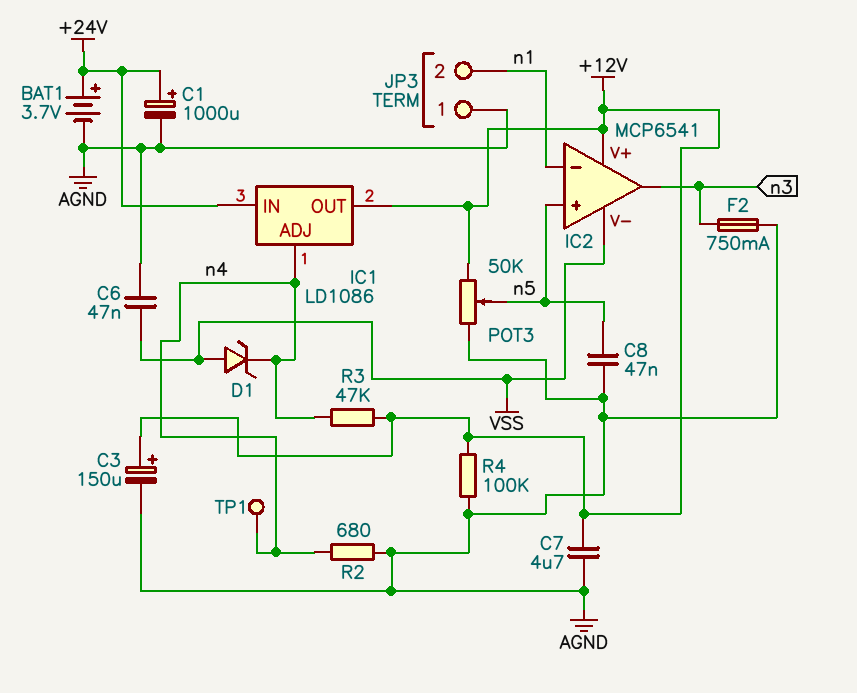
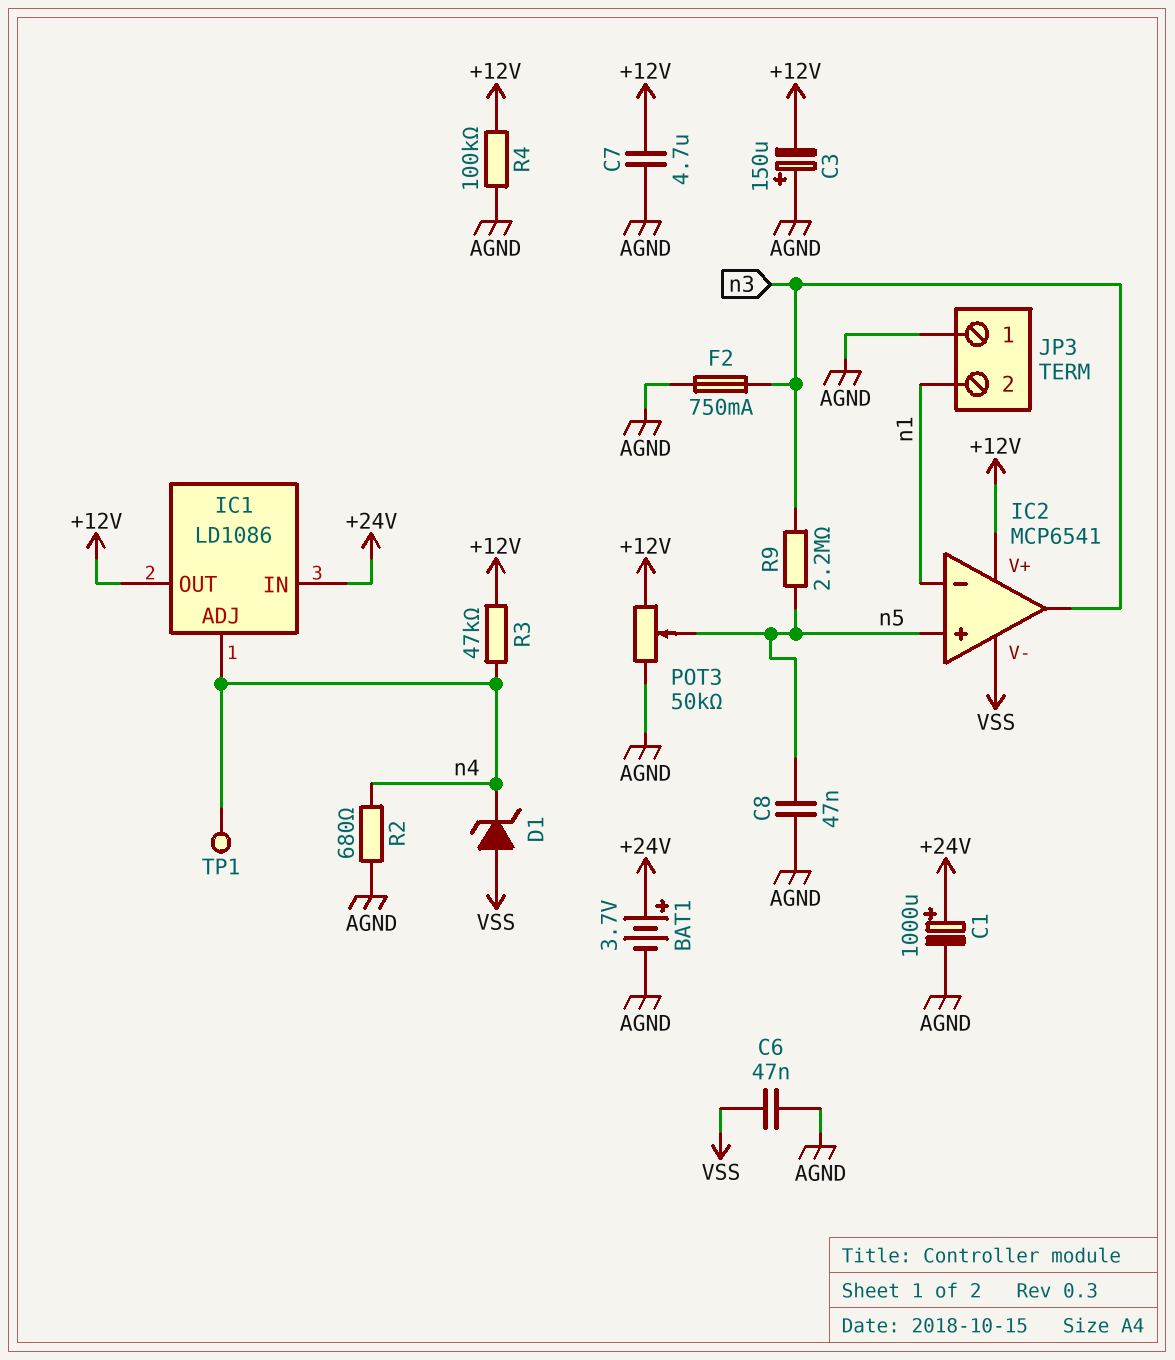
C3: 150uF (plus +12V, minus AGND) -> 150uF (plus AGND, minus +12V)
R9: none -> 2.2M (n3, n5)

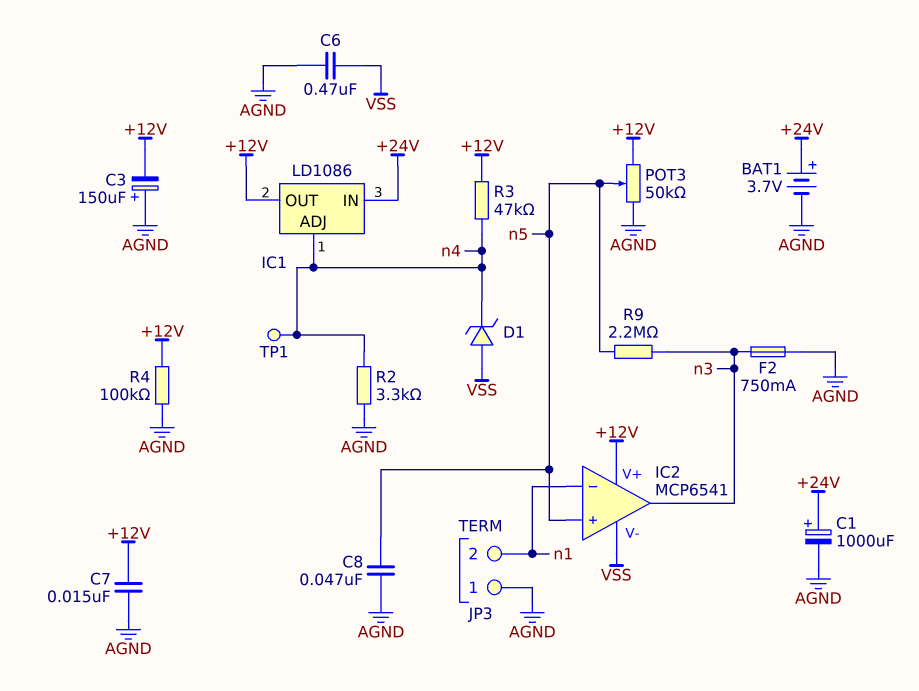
C6: 47nF (AGND, VSS) -> 470nF (AGND, VSS)
C7: 4.7uF (+12V, AGND) -> 15nF (+12V, AGND)
R2: 680 (AGND, n4) -> 3.3k (AGND, n4)

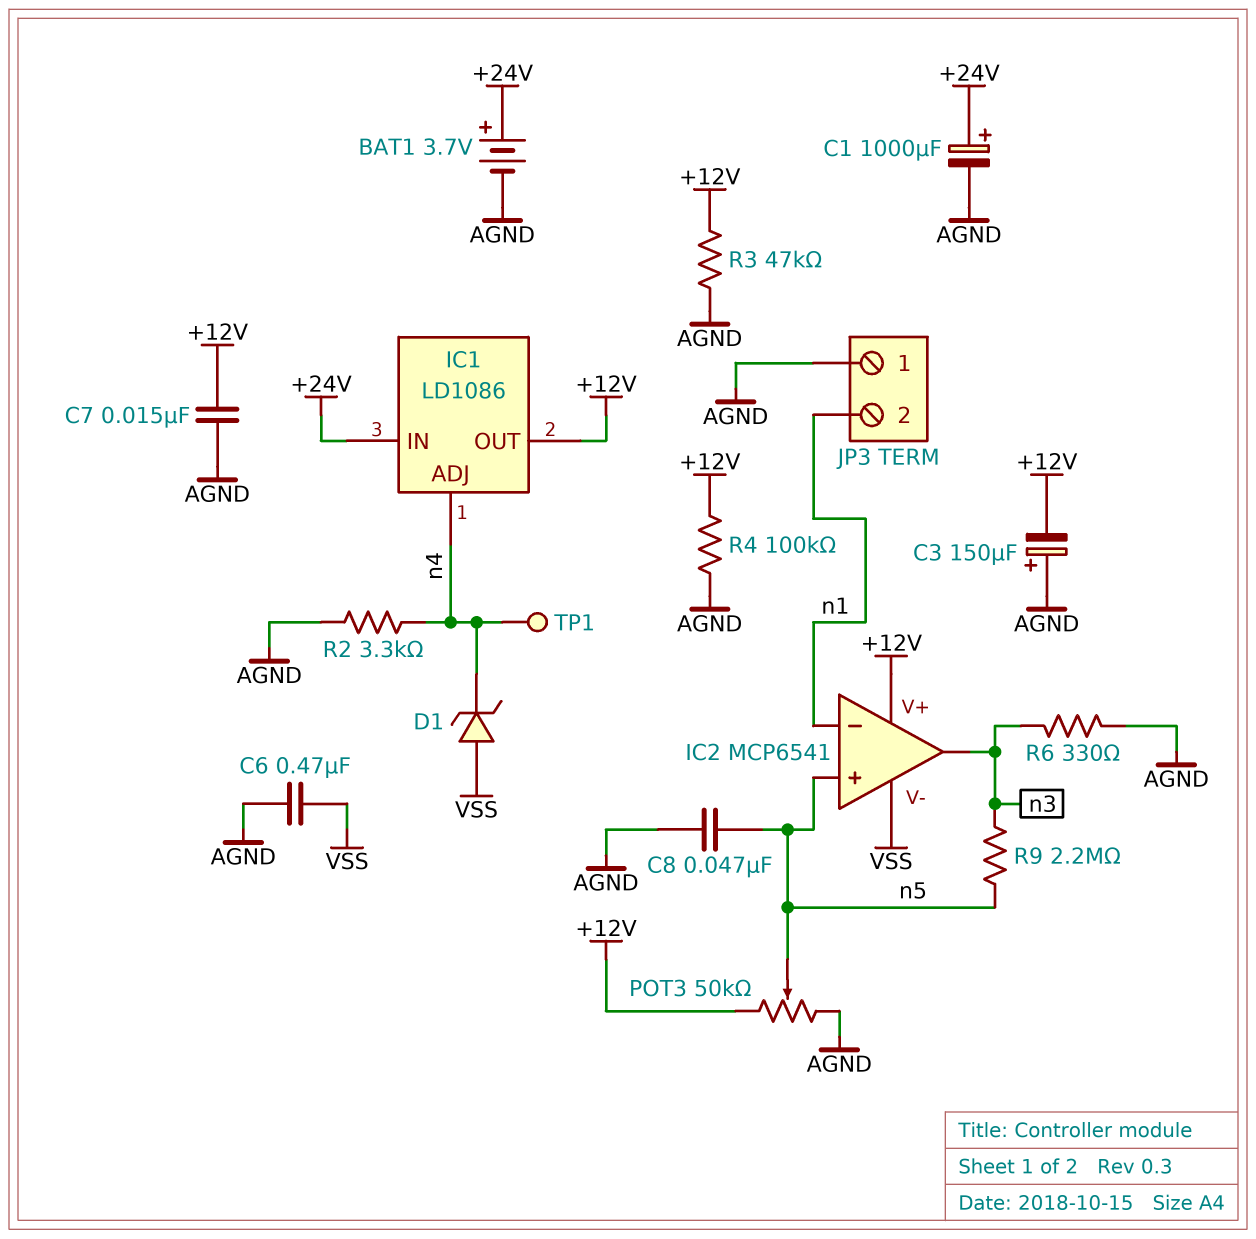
F2: 750mA (AGND, n3) -> none
R3: 47k (+12V, n4) -> 47k (+12V, AGND)
R6: none -> 330 (AGND, n3)

